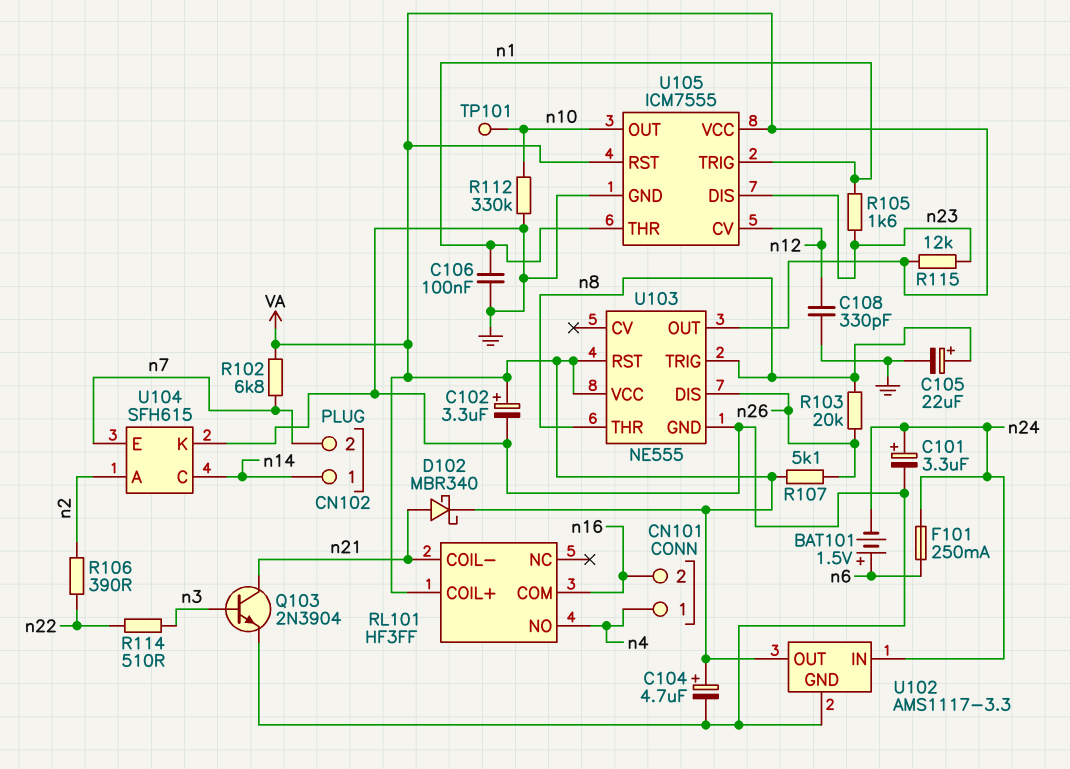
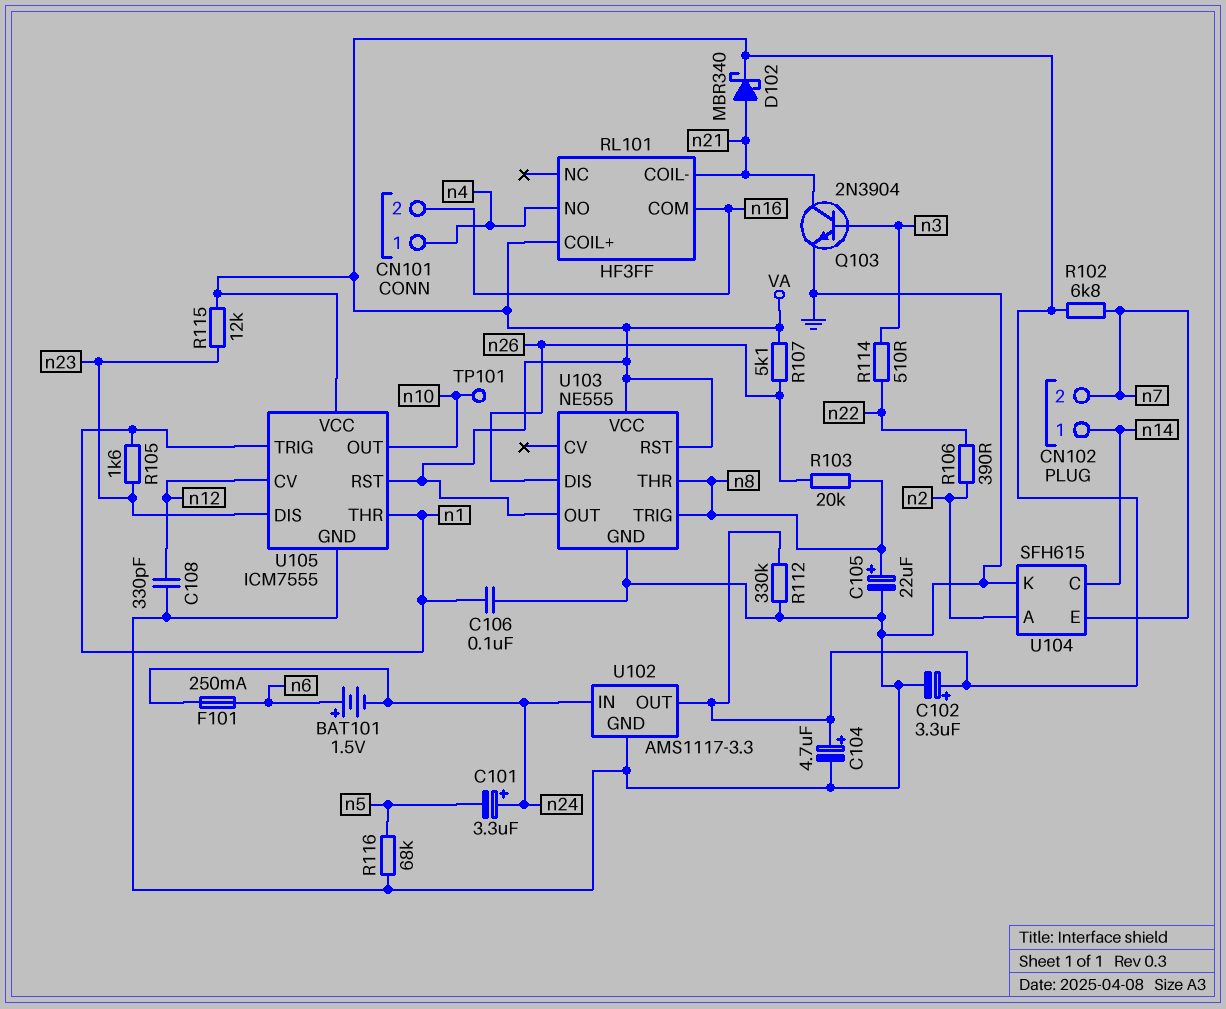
C101: 3.3uF (plus n24, minus GND) -> 3.3uF (plus n24, minus n5)
R112: 330k (GND, n10) -> 330k (GND, VA)
R116: none -> 68k (GND, n5)

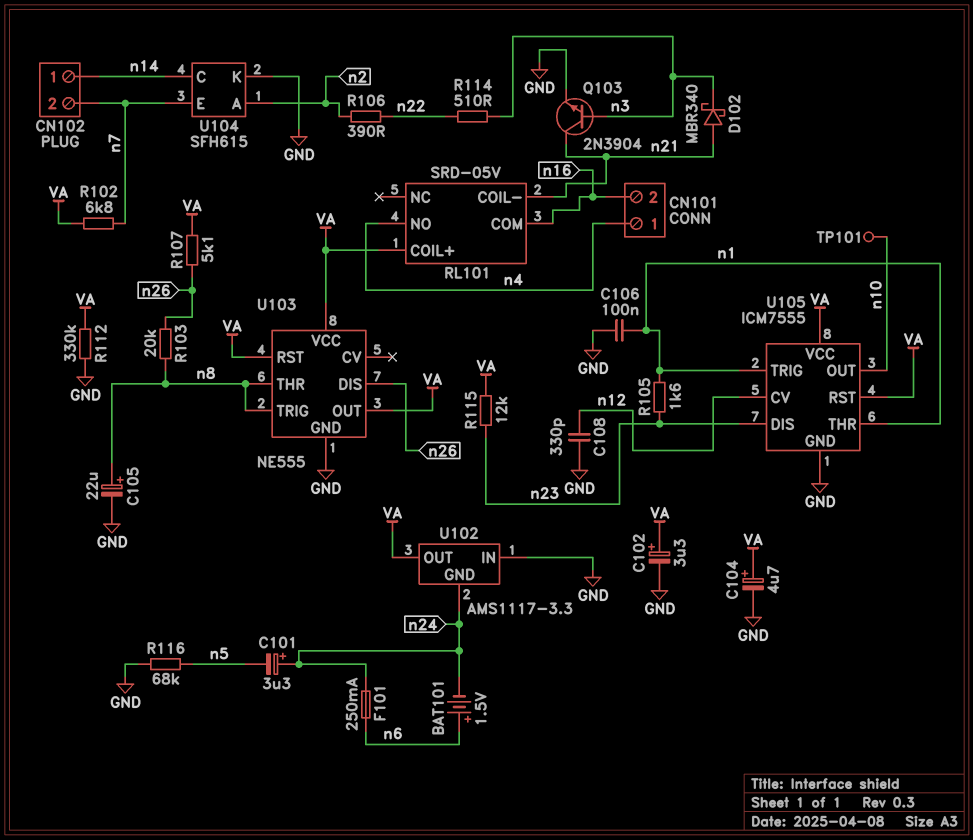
D102: schottky MBR340 (A n21, K VA) -> schottky MBR340 (A n21, K n3)
RL101: HF3FF -> SRD-05V
U102 pin GND: GND -> n24
U102 pin IN: n24 -> GND

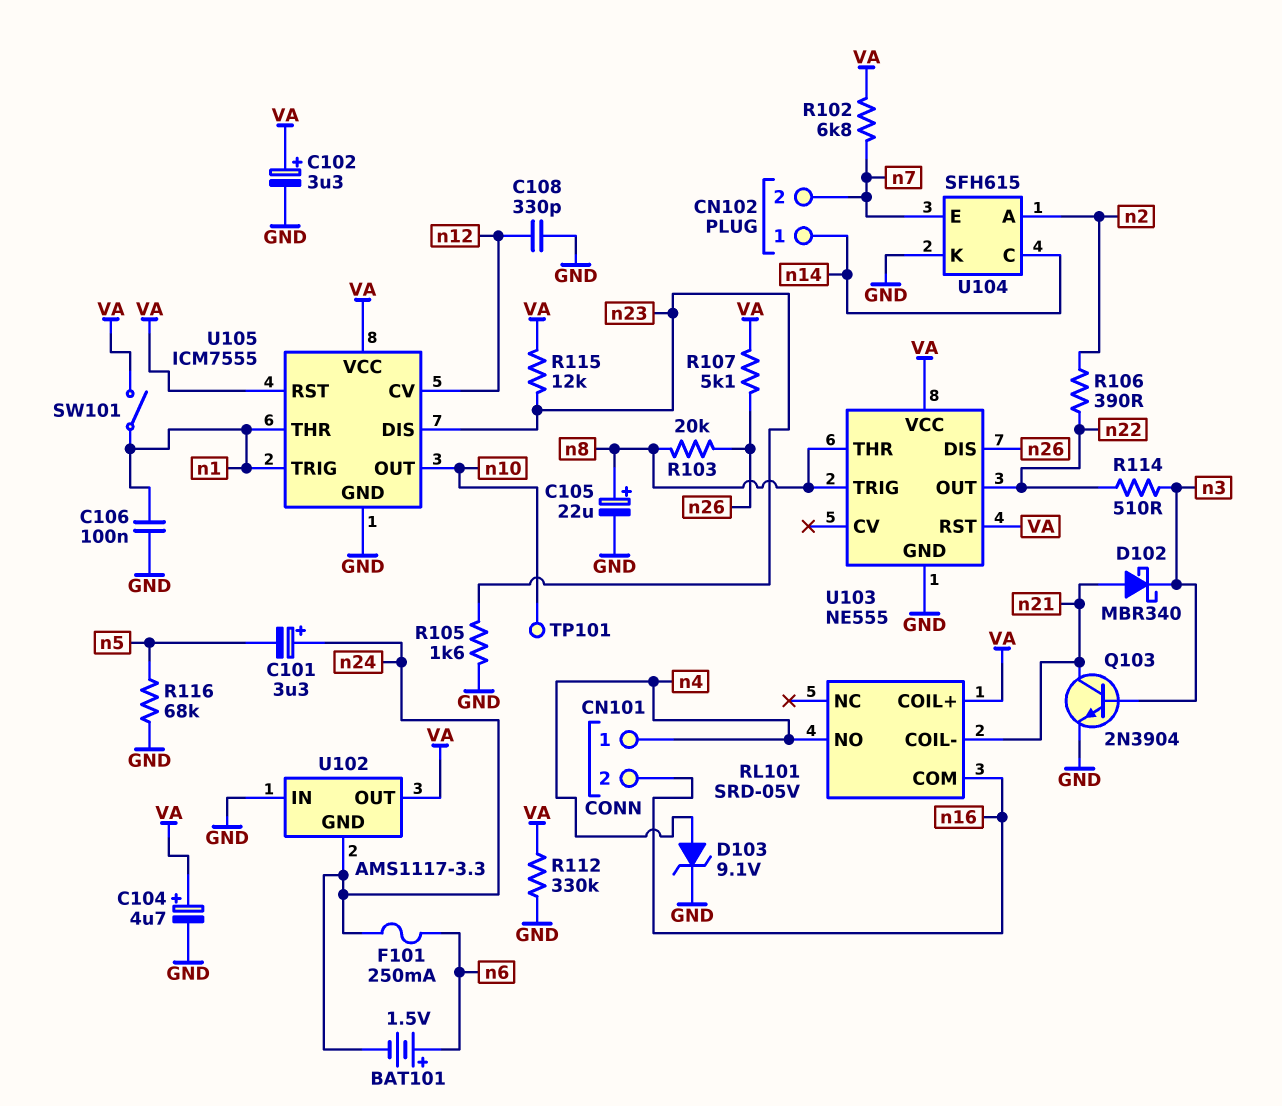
D103: none -> zener 9.1V (A n4, K GND)
R105: 1.6k (n1, n23) -> 1.6k (GND, n23)
SW101: none -> switch (VA, n1)
U103 pin OUT: VA -> n22

